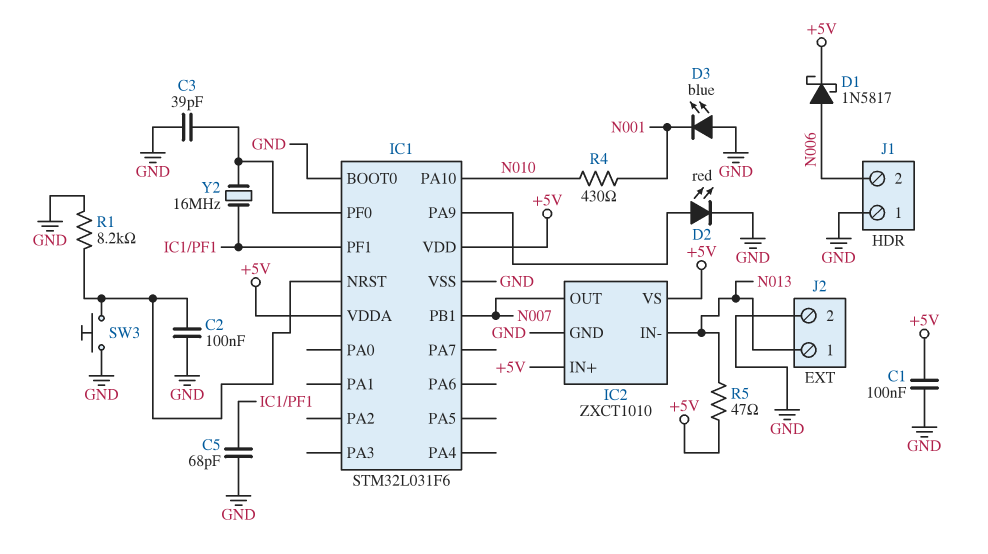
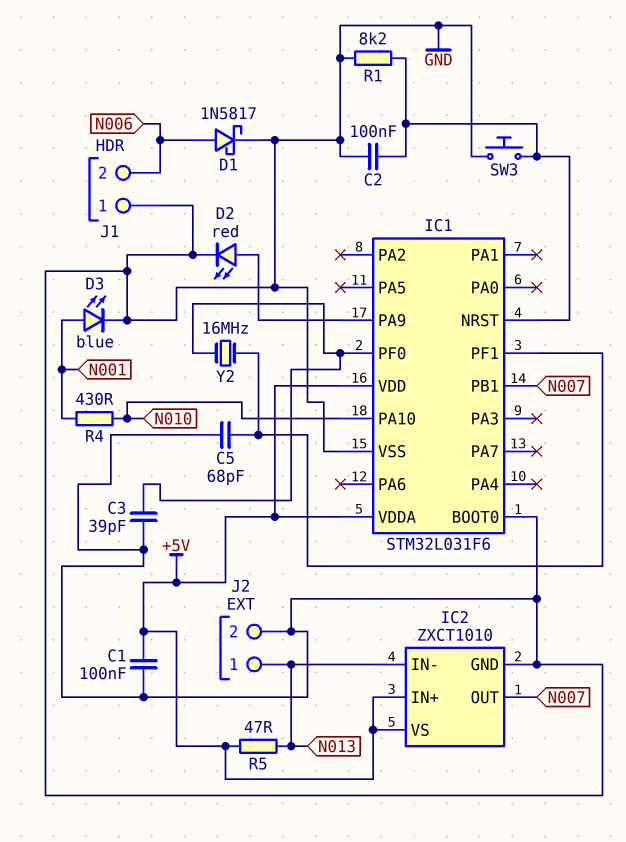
D1: schottky 1N5817 (A N006, K +5V) -> schottky 1N5817 (A N006, K GND)
D3: LED blue (A GND, K N001) -> LED blue (A N001, K GND)

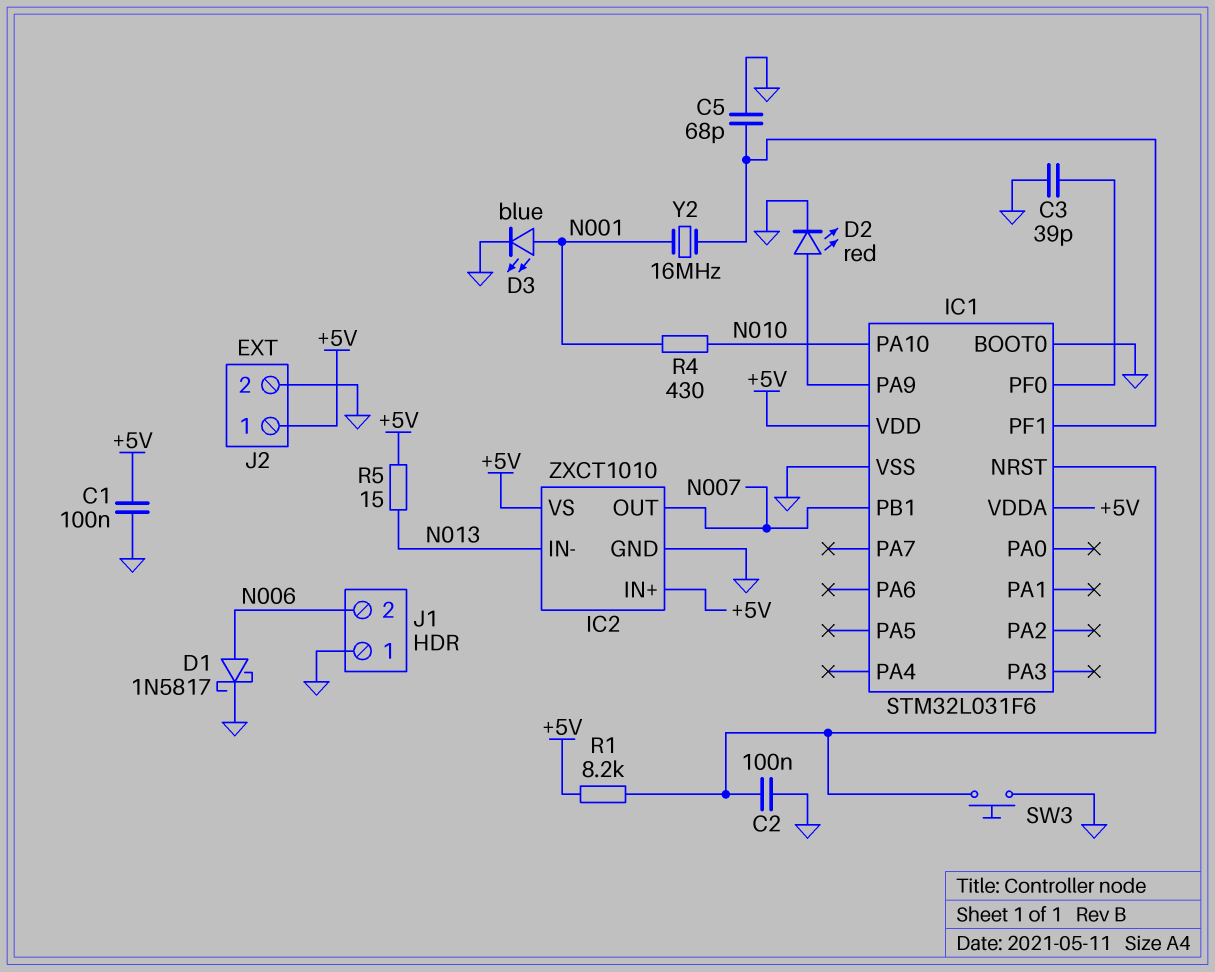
J2 pin 1: N013 -> +5V
R1: 8.2k (GND, IC1/NRST) -> 8.2k (+5V, IC1/NRST)
R5: 47 (+5V, N013) -> 15 (+5V, N013)
Y2: 16MHz (IC1/PF0, IC1/PF1) -> 16MHz (IC1/PF1, N001)

